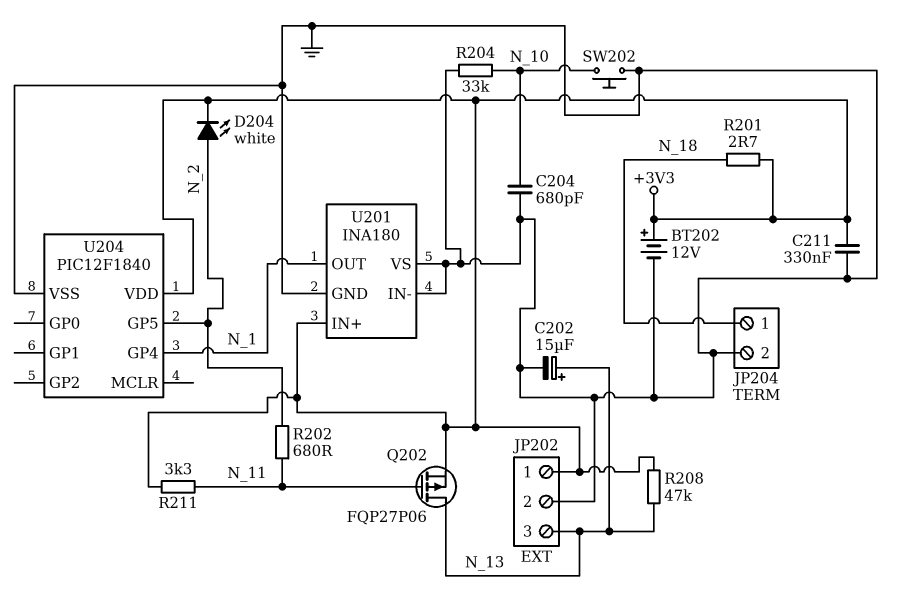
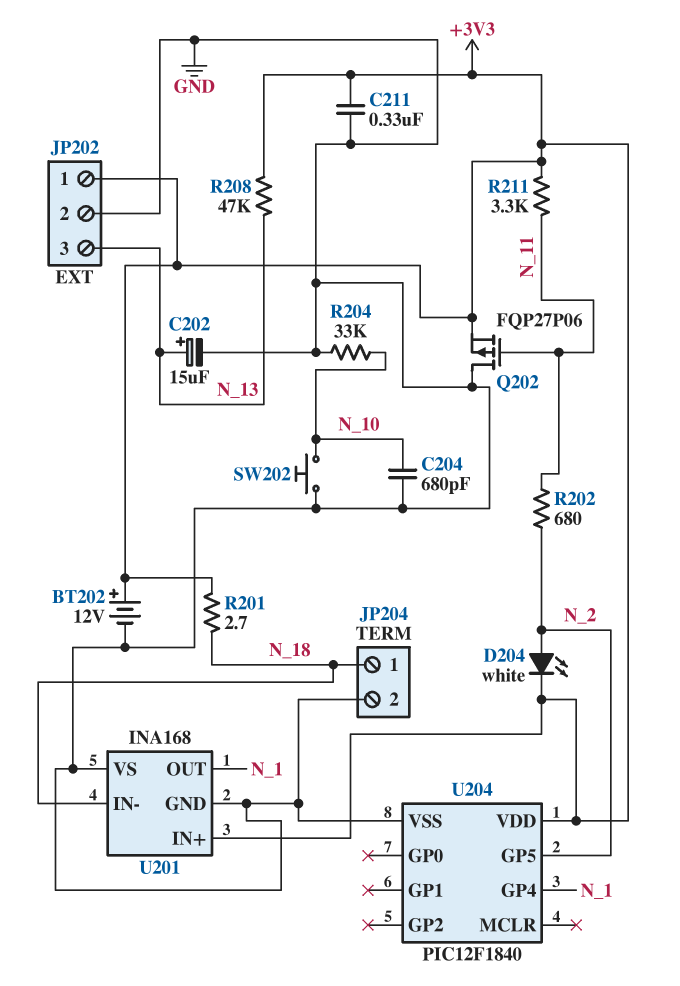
Q202: PMOS FQP27P06 (G N_11, D N_13, S +3V3) -> PMOS FQP27P06 (G N_11, D GND, S +3V3)
U201: INA180 -> INA168
U201 pin IN-: GND -> N_18

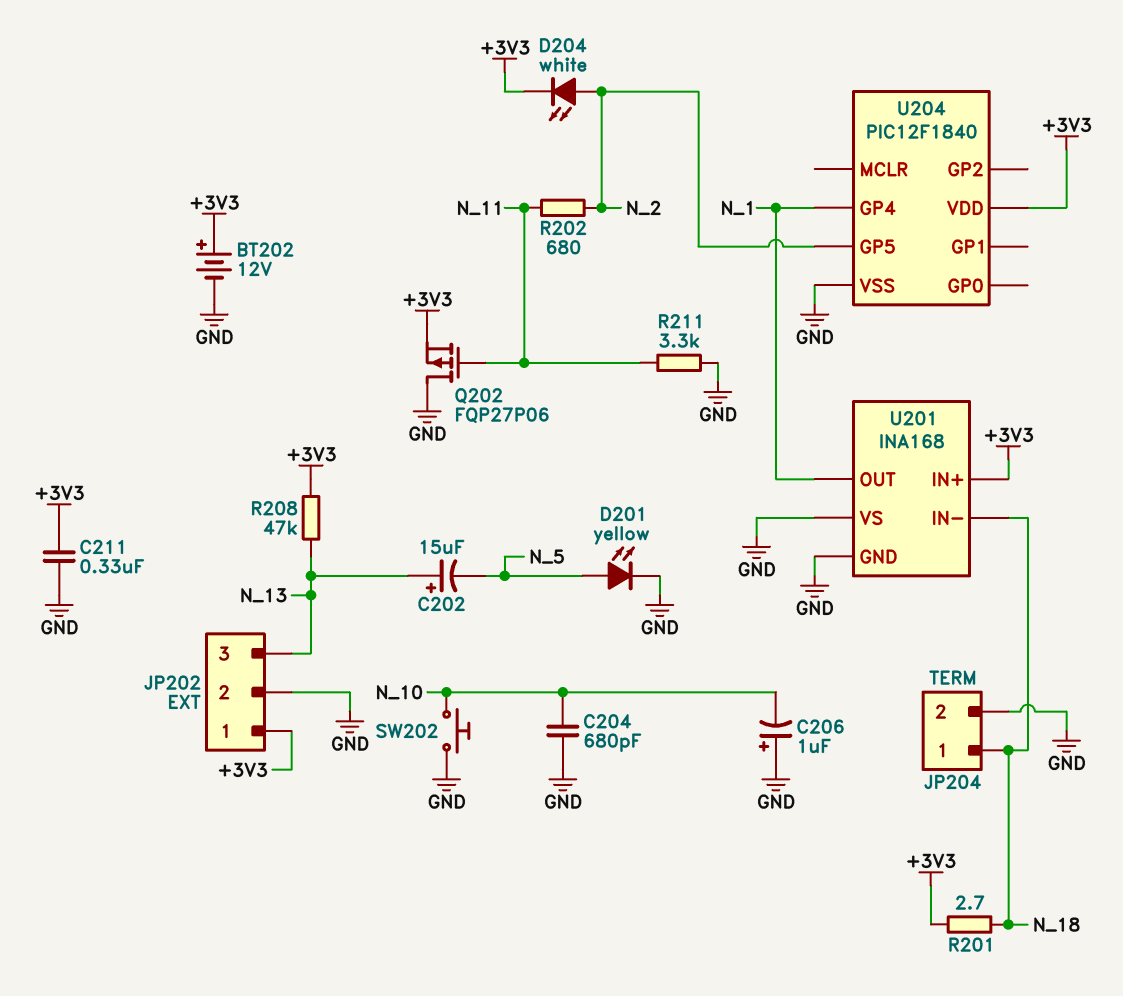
C202: 15uF (plus N_13, minus GND) -> 15uF (plus N_13, minus N_5)
C206: none -> 1uF (plus GND, minus N_10)
D201: none -> LED yellow (A N_5, K GND)
R204: 33k (GND, N_10) -> none
R211: 3.3k (+3V3, N_11) -> 3.3k (GND, N_11)

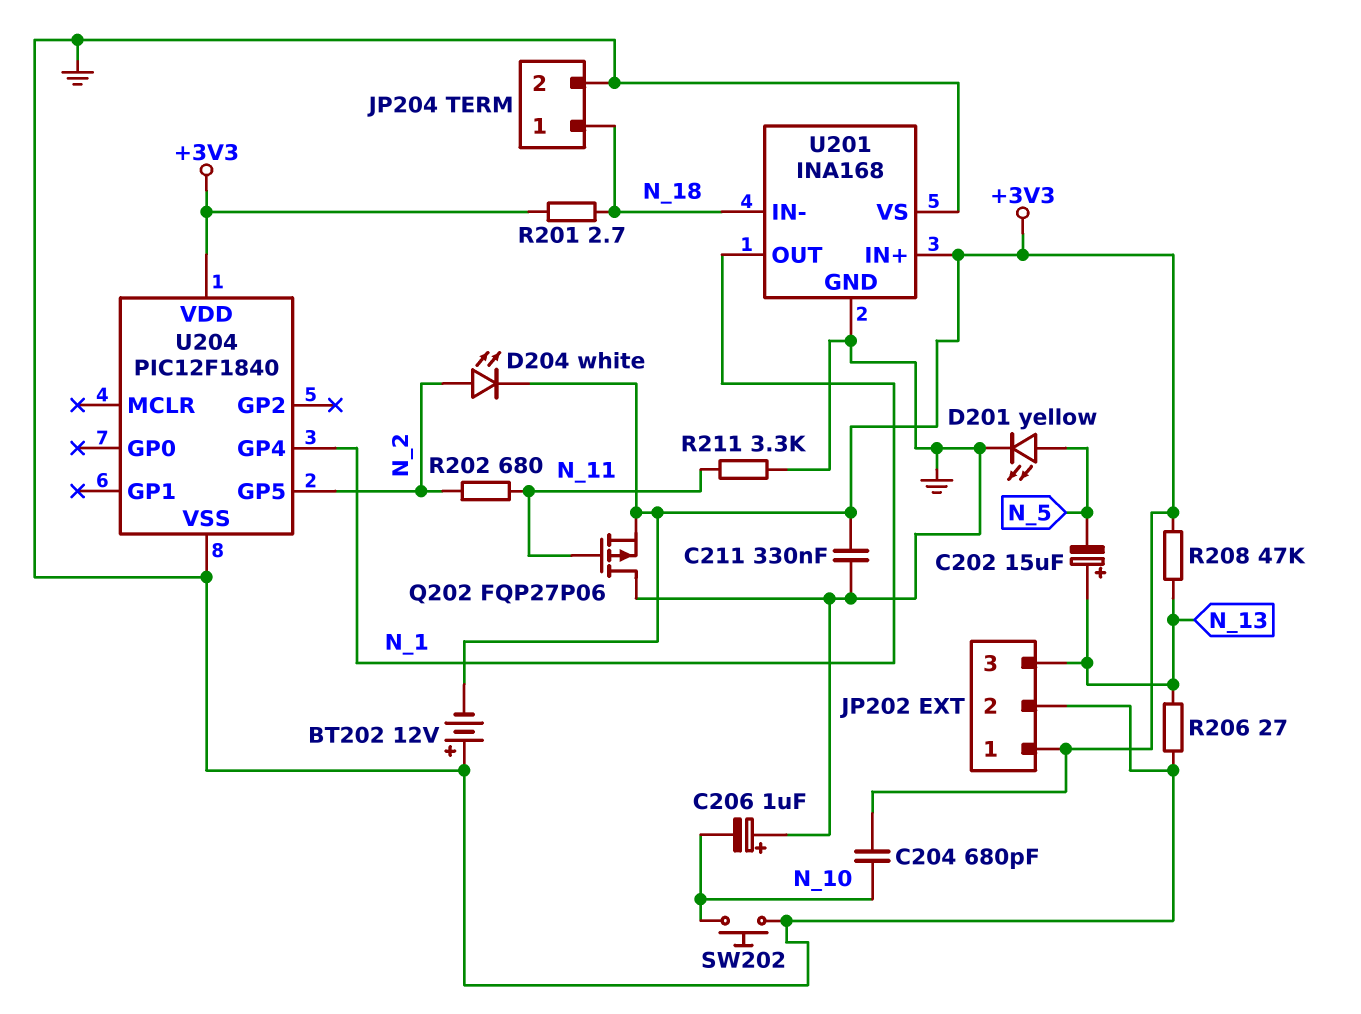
BT202: 12V (plus +3V3, minus GND) -> 12V (plus GND, minus +3V3)
C204: 680pF (GND, N_10) -> 680pF (+3V3, N_10)
R206: none -> 27 (GND, N_13)

